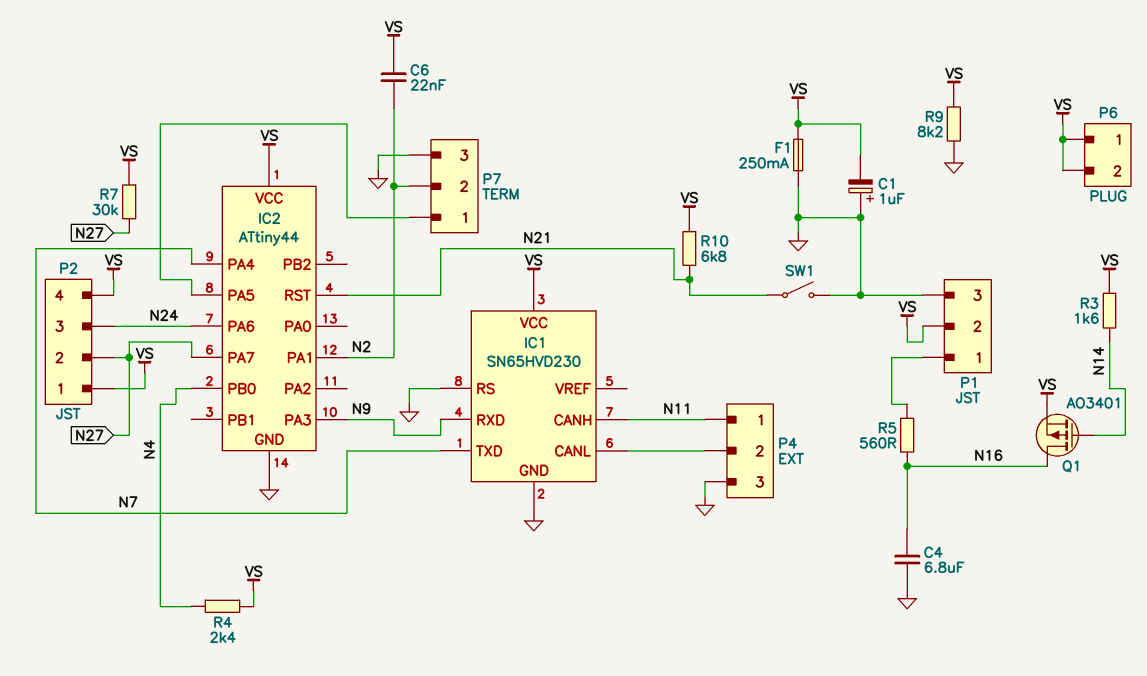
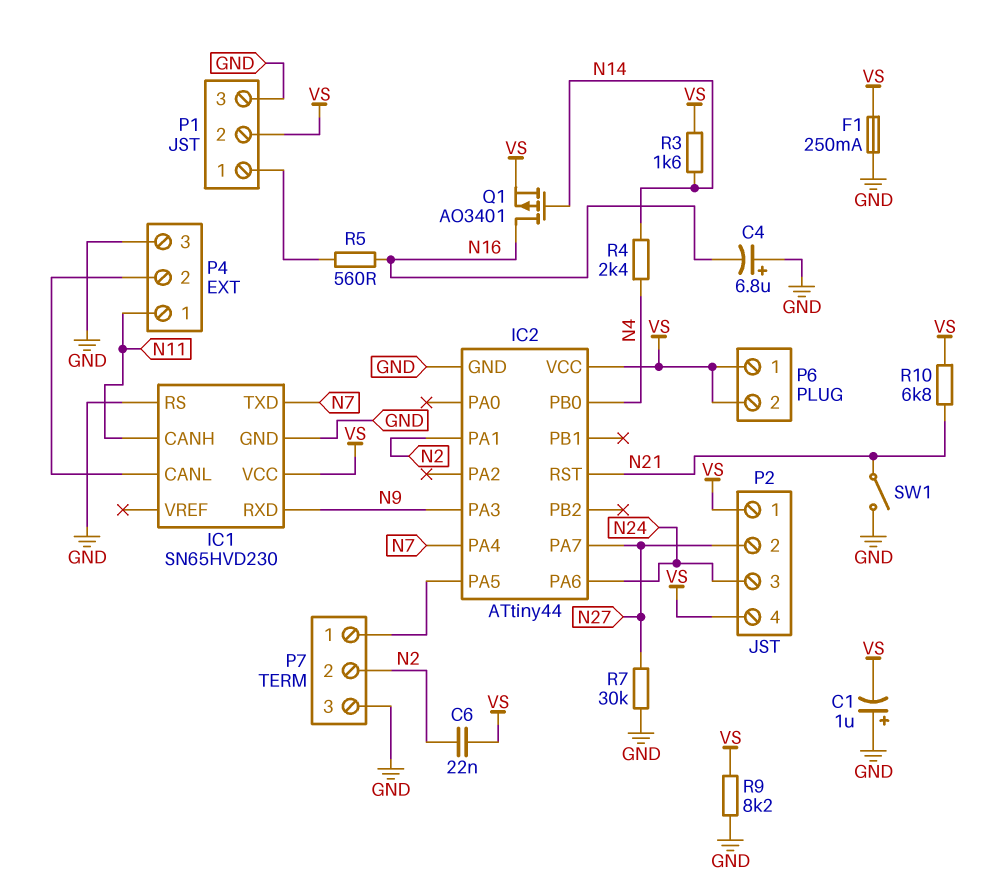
C4: 6.8uF (GND, N16) -> 6.8uF (plus GND, minus N16)
R4: 2.4k (N4, VS) -> 2.4k (N4, N14)
R7: 30k (N27, VS) -> 30k (GND, N27)

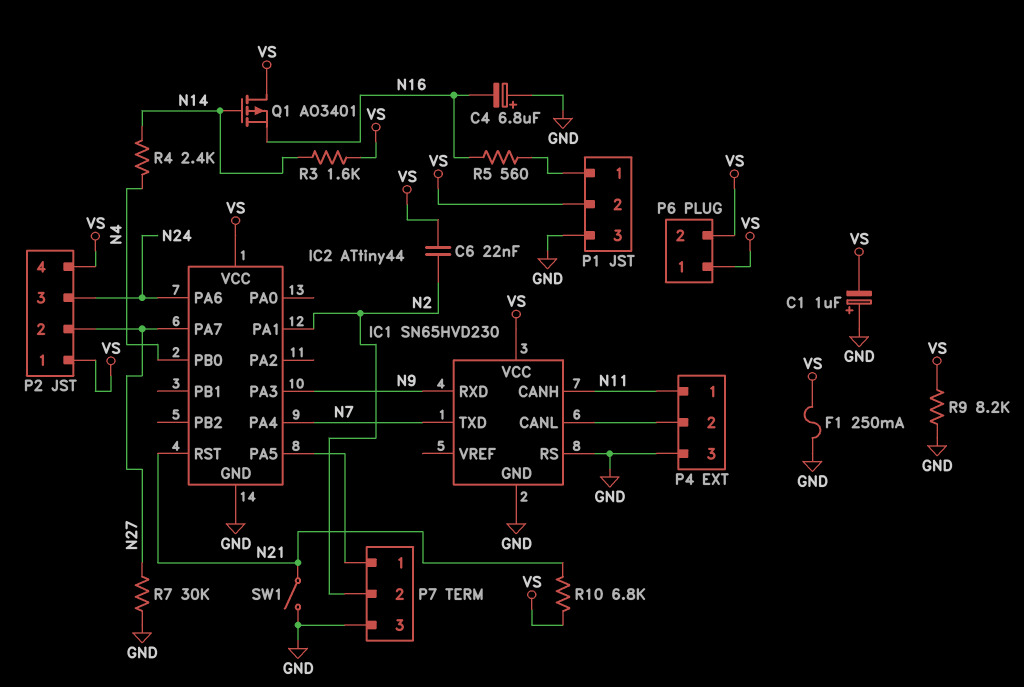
Q1: PMOS AO3401 (G N14, D N16, S VS) -> PMOS AO3401 (G N14, D VS, S N16)

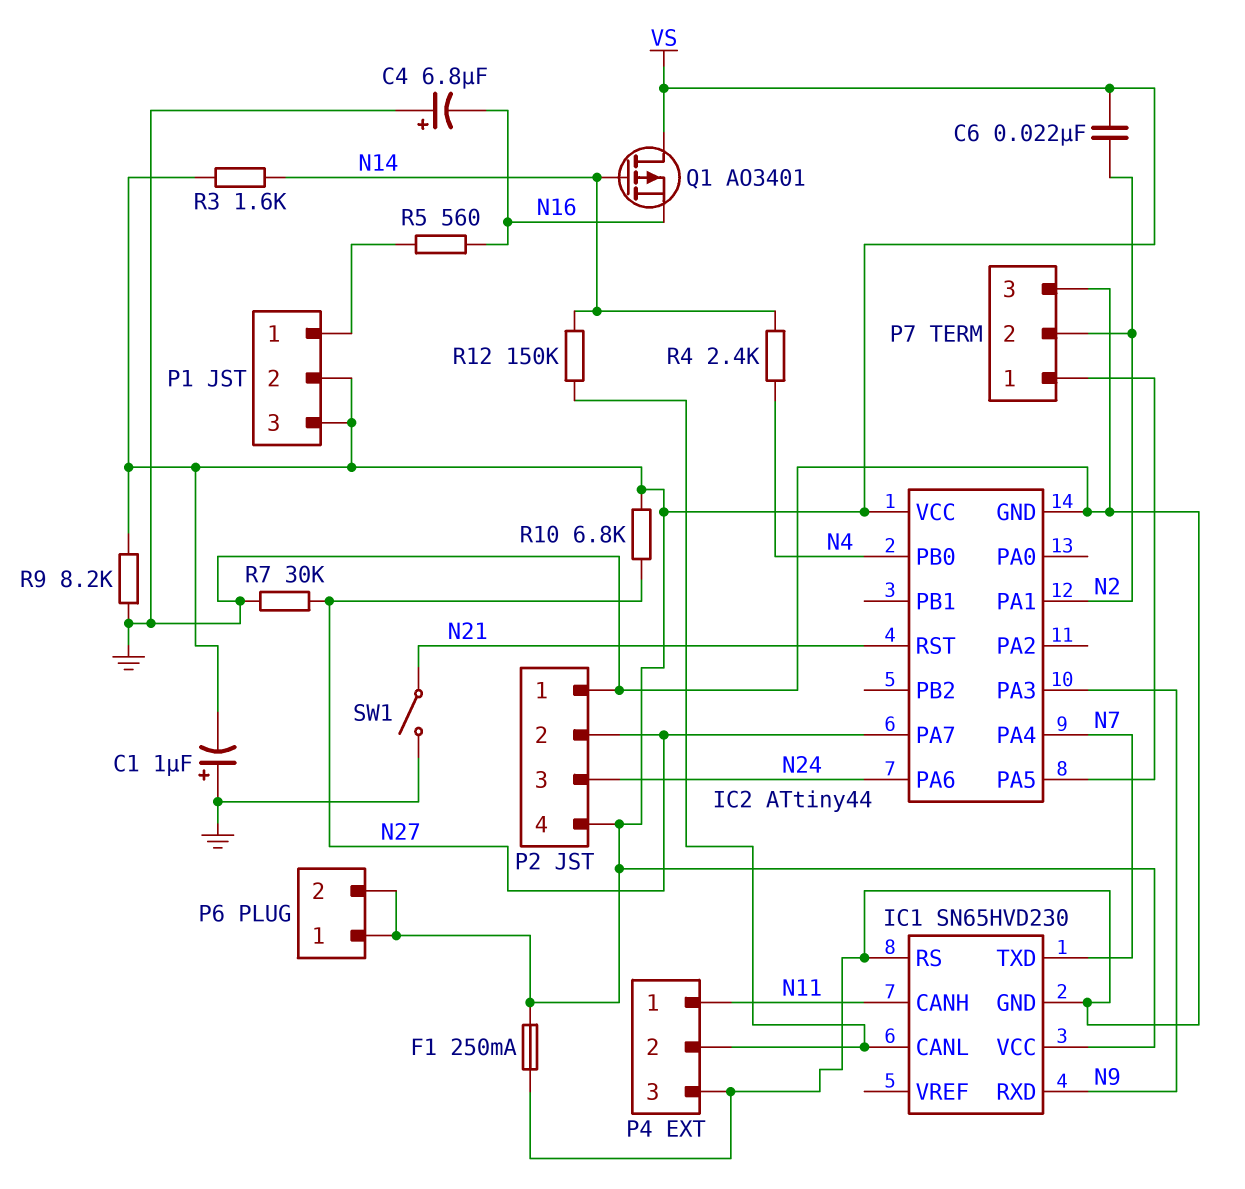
P1 pin 3: GND -> VS
P2 pin 1: VS -> GND
R10: 6.8k (N21, VS) -> 6.8k (N27, VS)
R12: none -> 150k (IC1/CANL, N14)

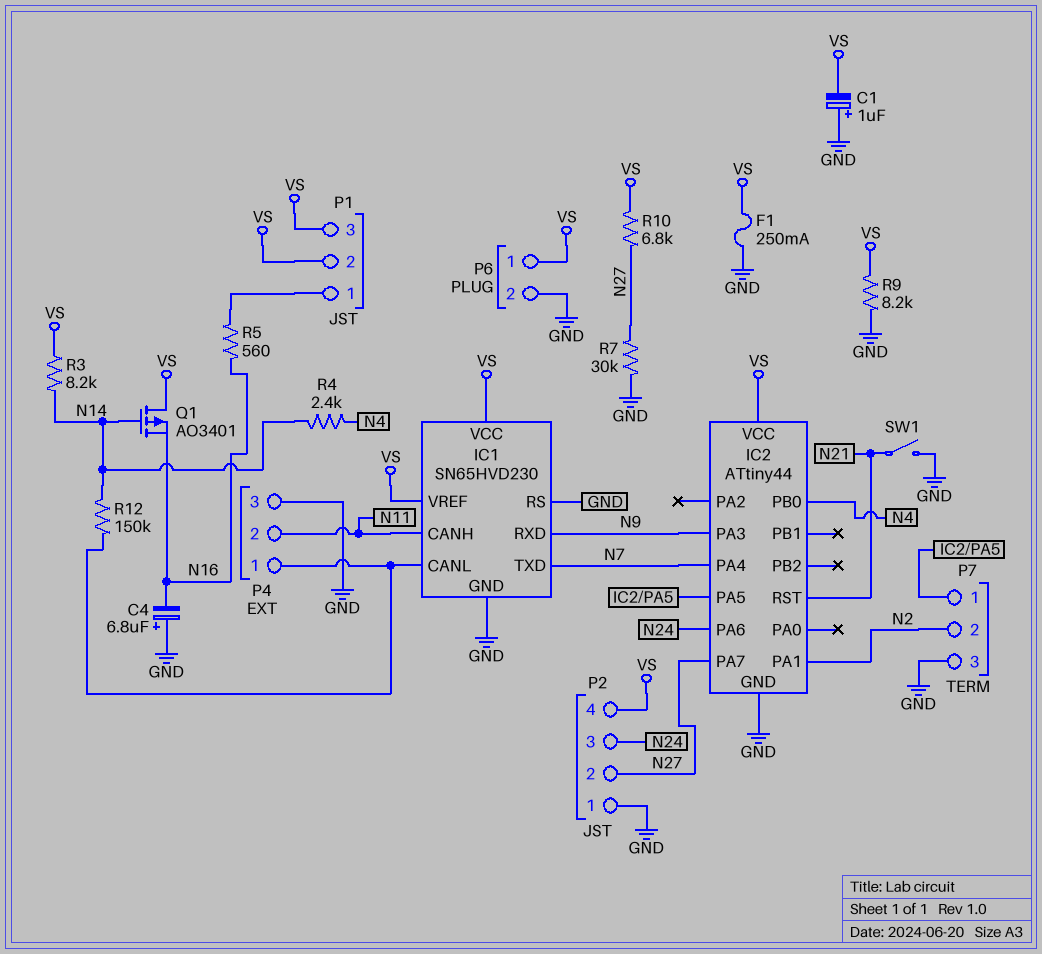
C6: 22nF (N2, VS) -> none
IC1 pin VREF: none -> VS
P4 pin 1: N11 -> IC1/CANL
P4 pin 2: IC1/CANL -> N11
P6 pin 2: VS -> GND
R3: 1.6k (N14, VS) -> 8.2k (N14, VS)

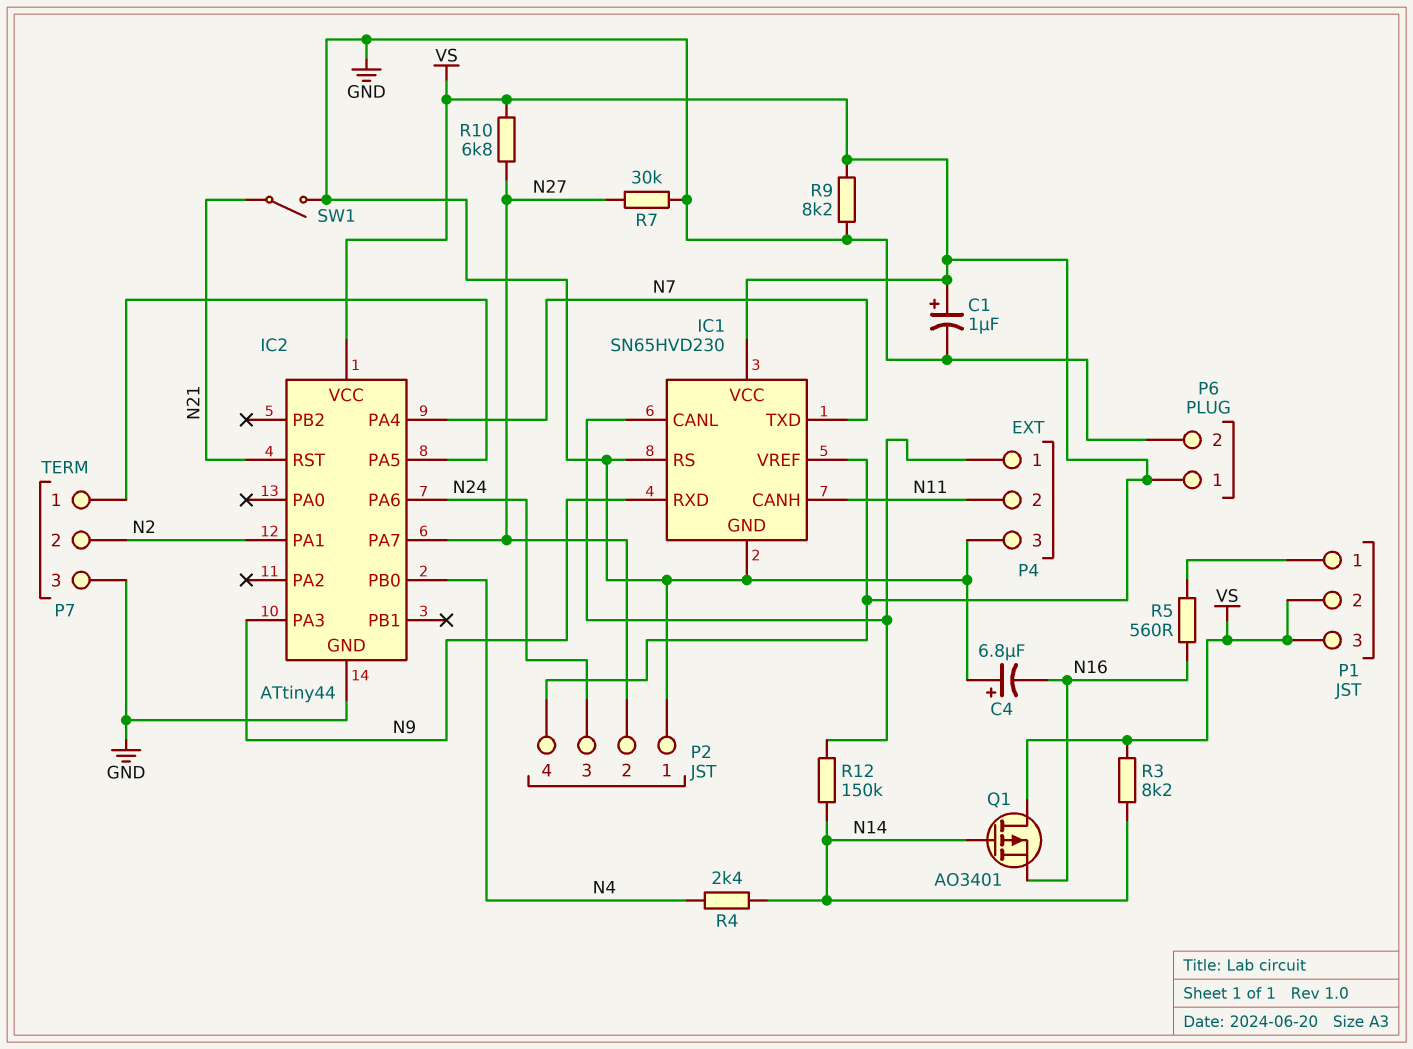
C1: 1uF (plus GND, minus VS) -> 1uF (plus VS, minus GND)
F1: 250mA (GND, VS) -> none

